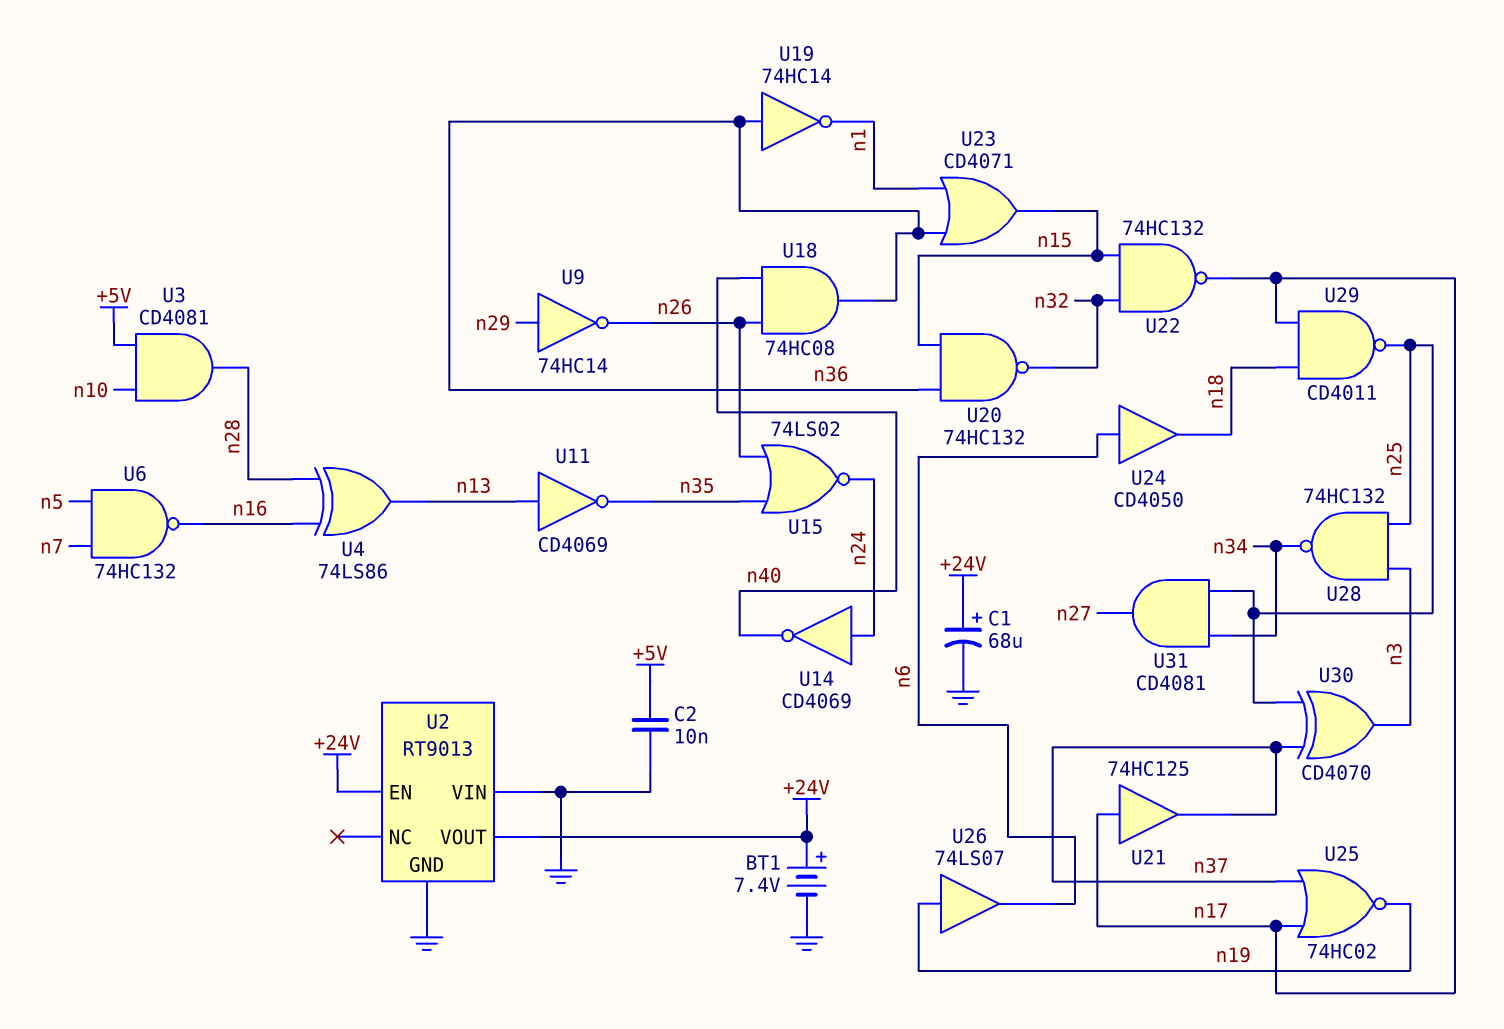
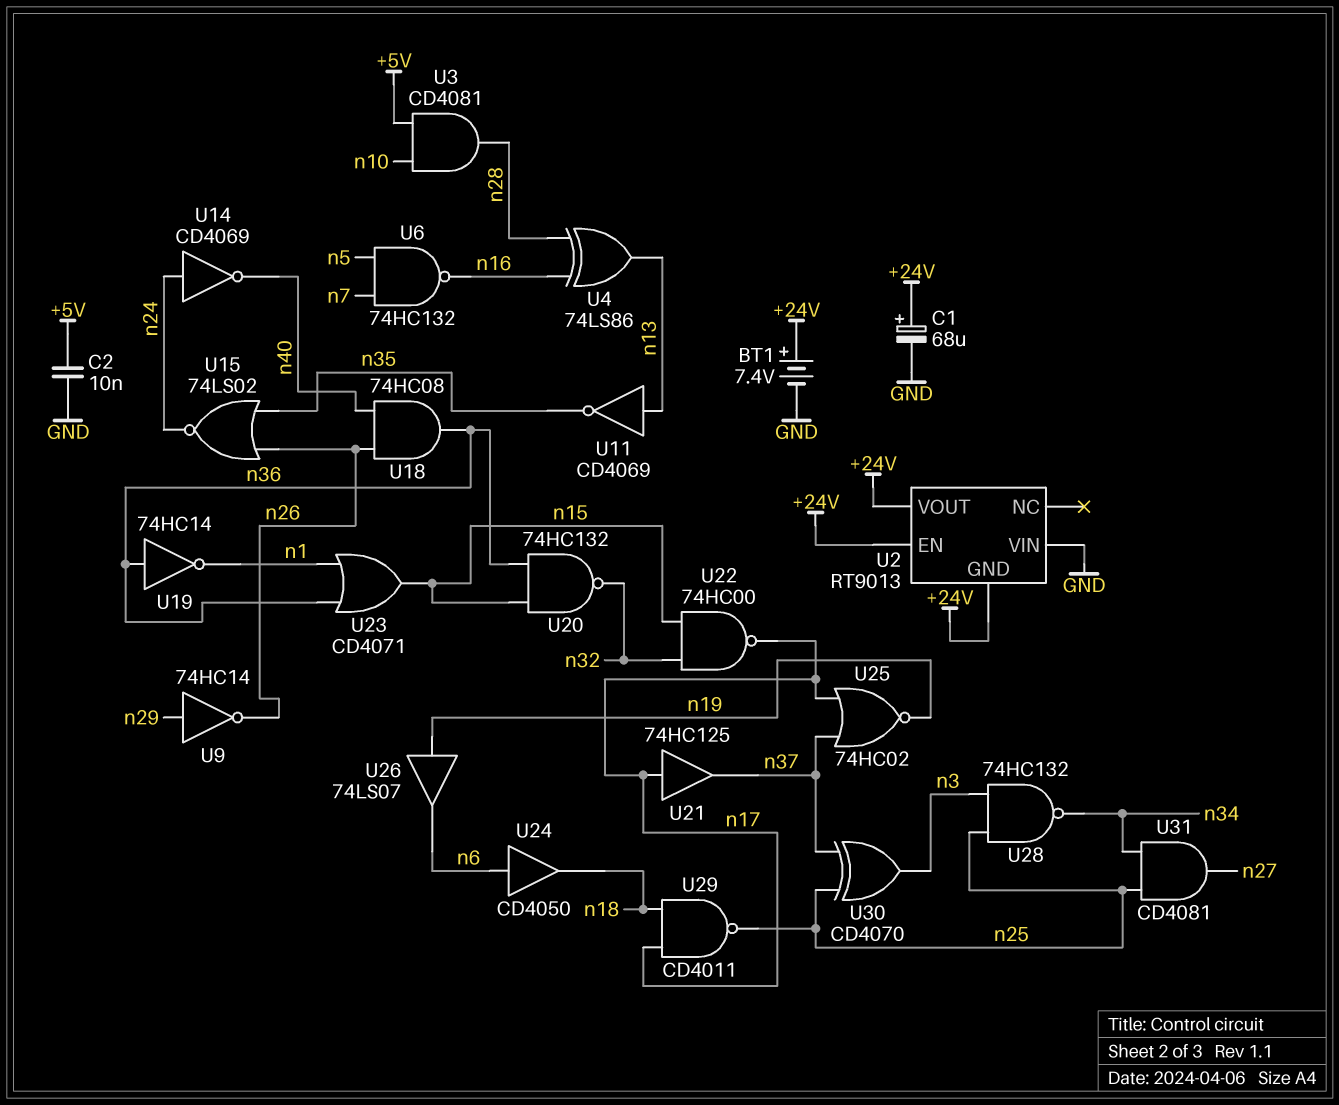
U2 pin GND: GND -> +24V
U22: NAND 74HC132 (in n15, in n32, out n17) -> NAND 74HC00 (in n15, in n32, out n17)

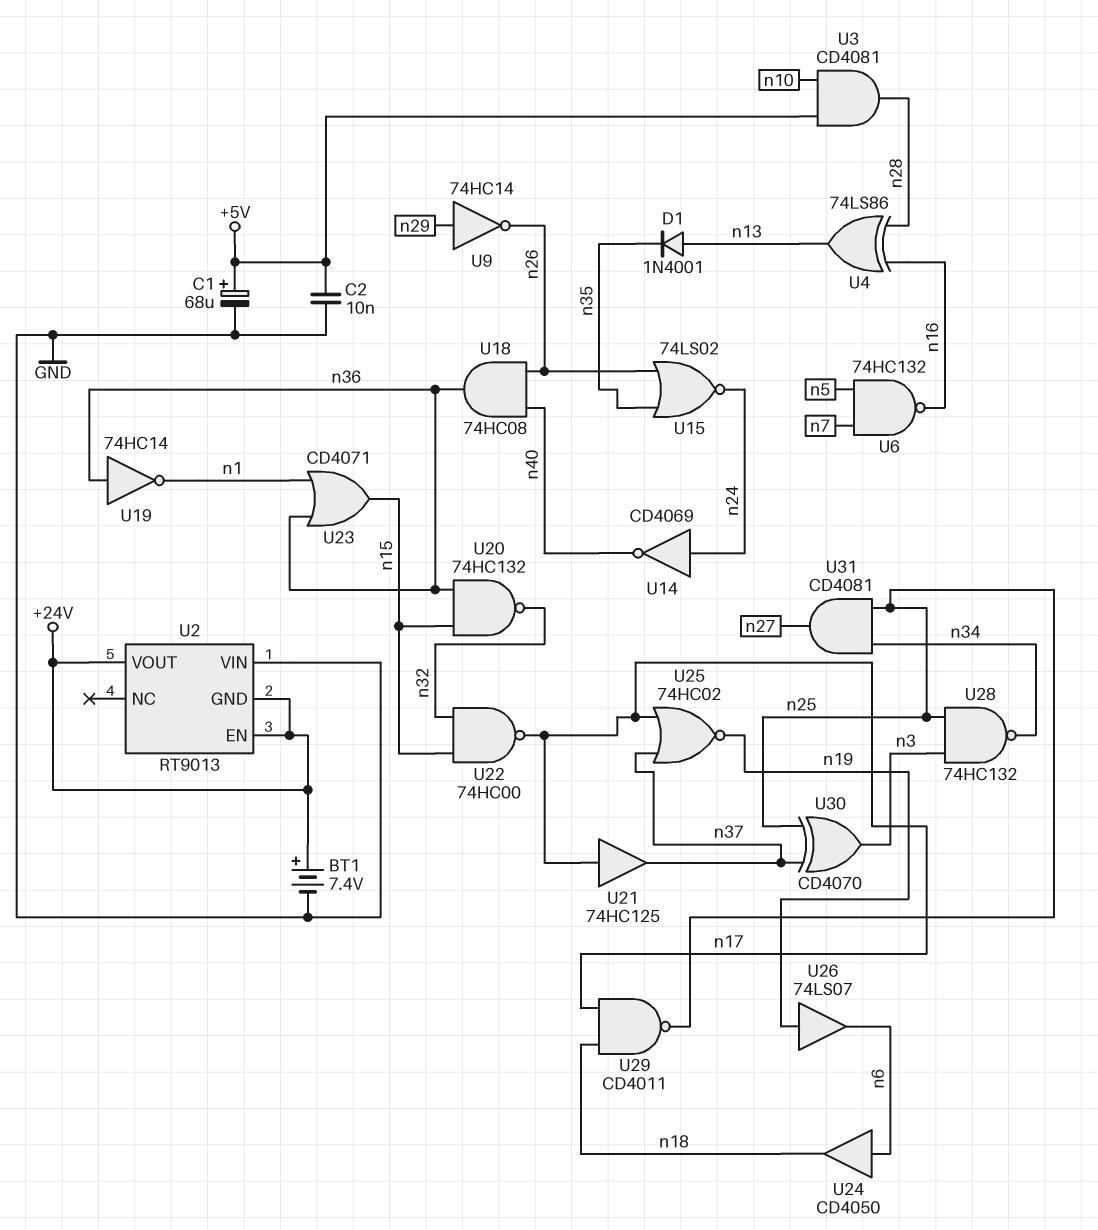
C1: 68uF (plus +24V, minus GND) -> 68uF (plus +5V, minus GND)
D1: none -> diode 1N4001 (A n13, K n35)
U11: NOT CD4069 (in n13, out n35) -> none

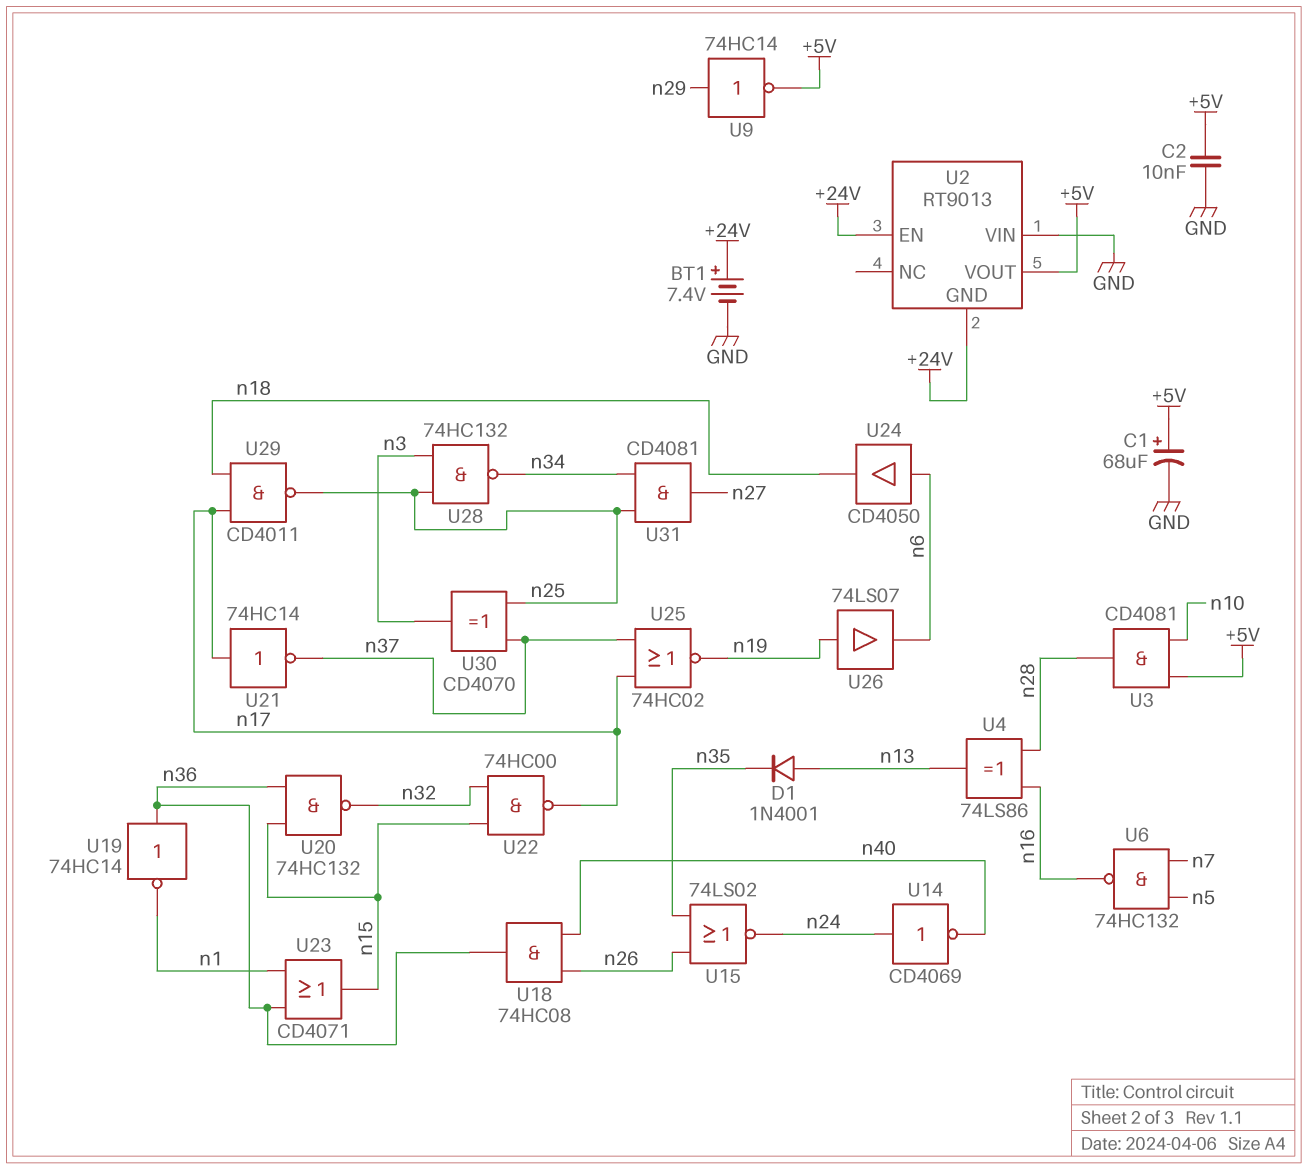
U2 pin VOUT: +24V -> +5V
U9: NOT 74HC14 (in n29, out n26) -> NOT 74HC14 (in n29, out +5V)
U21: buffer 74HC125 (in n17, out n37) -> NOT 74HC14 (in n17, out n37)

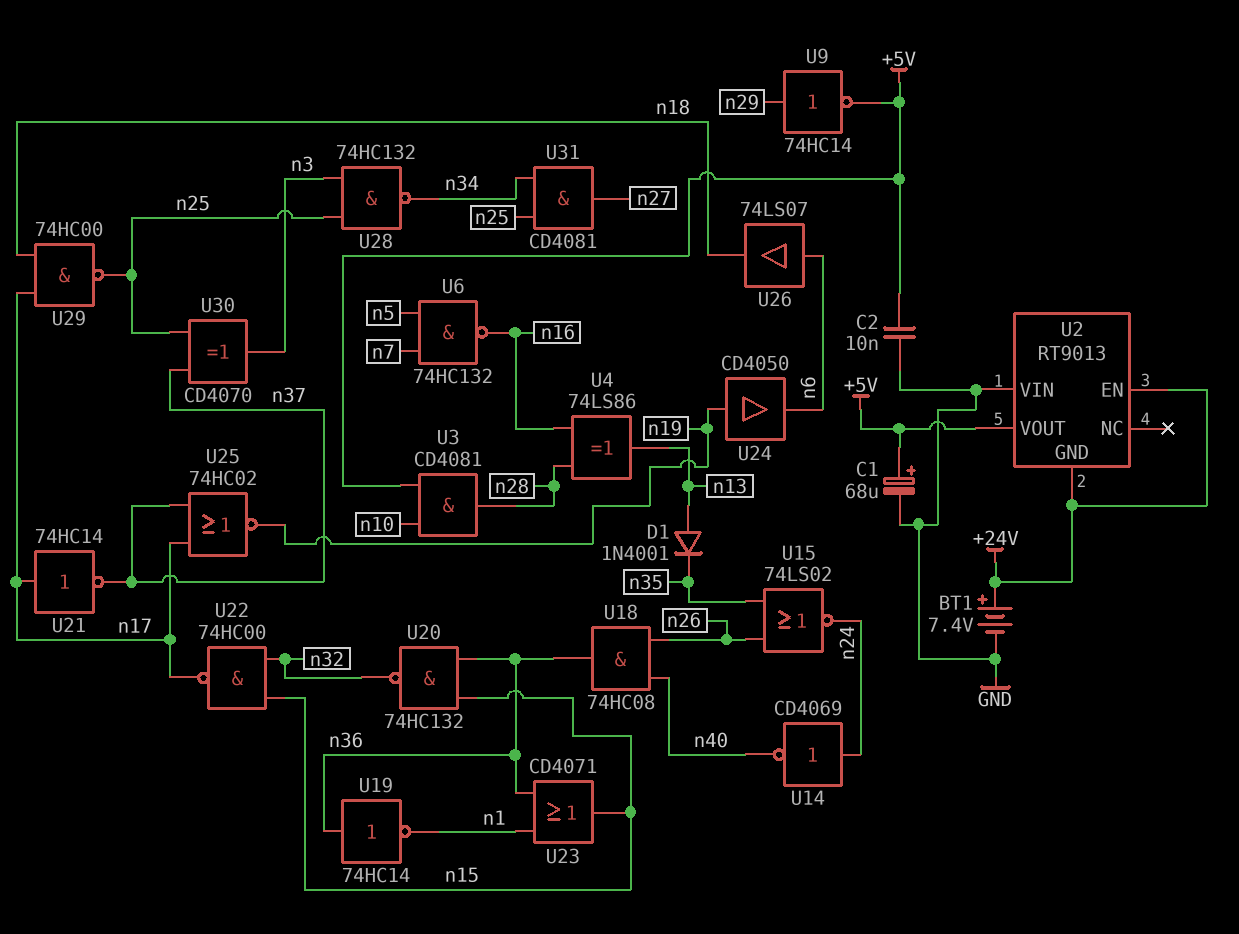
U24: buffer CD4050 (in n6, out n18) -> buffer CD4050 (in n19, out n6)
U26: buffer 74LS07 (in n19, out n6) -> buffer 74LS07 (in n6, out n18)
U29: NAND CD4011 (in n17, in n18, out n25) -> NAND 74HC00 (in n17, in n18, out n25)

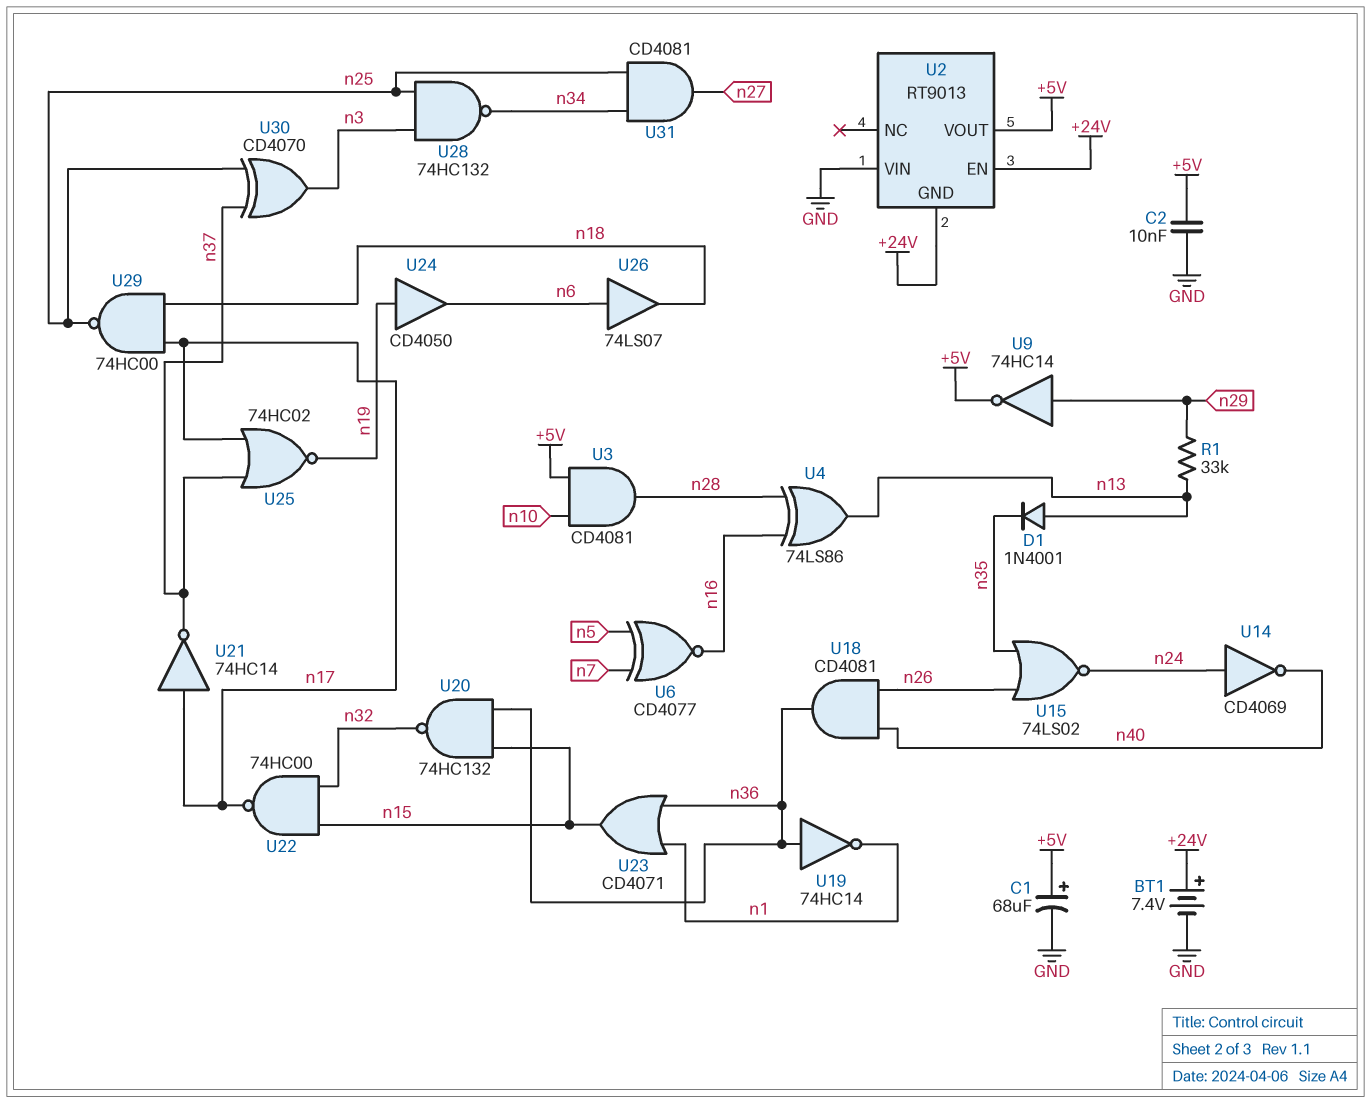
R1: none -> 33k (n13, n29)
U6: NAND 74HC132 (in n5, in n7, out n16) -> XNOR CD4077 (in n5, in n7, out n16)
U18: AND 74HC08 (in n26, in n40, out n36) -> AND CD4081 (in n26, in n40, out n36)

